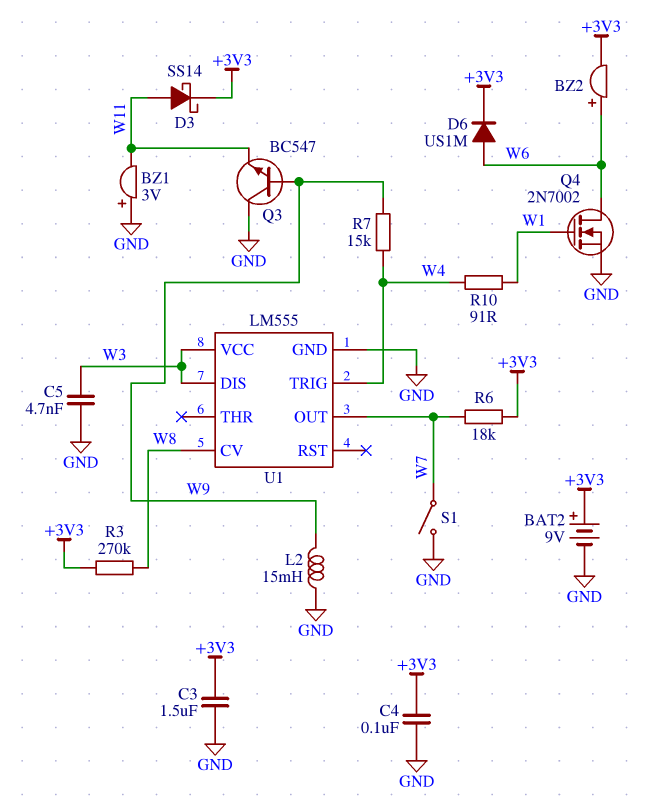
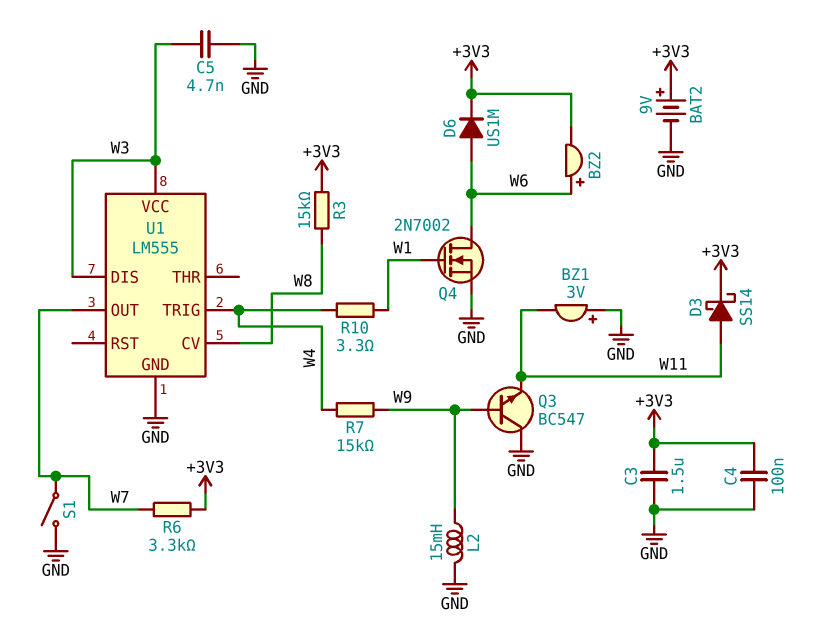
R3: 270k (+3V3, W8) -> 15k (+3V3, W8)
R6: 18k (+3V3, W7) -> 3.3k (+3V3, W7)
R10: 91 (W1, W4) -> 3.3 (W1, W4)

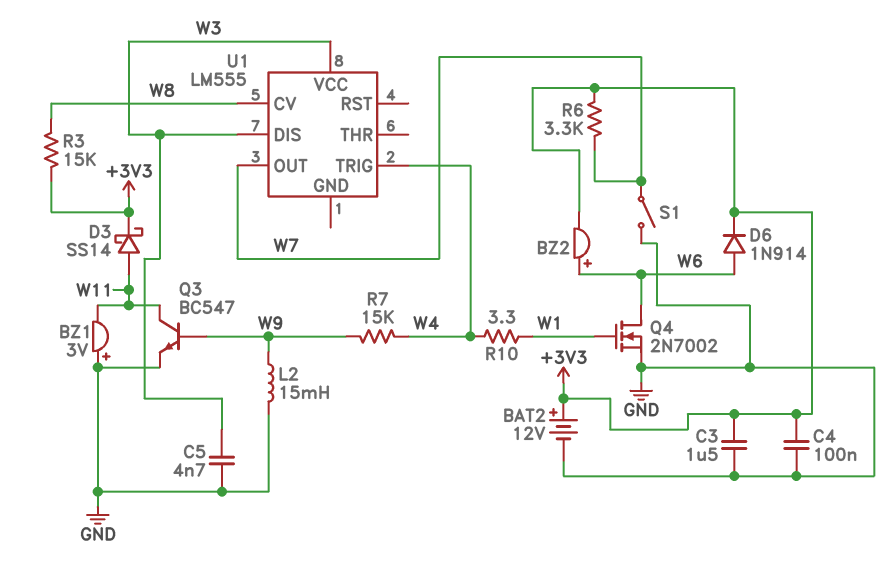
BAT2: 9V (plus +3V3, minus GND) -> 12V (plus +3V3, minus GND)
D6: diode US1M (A W6, K +3V3) -> diode 1N914 (A W6, K +3V3)
Q3: NPN BC547 (B W9, C GND, E W11) -> NPN BC547 (B W9, C W11, E GND)
U1 pin GND: GND -> none

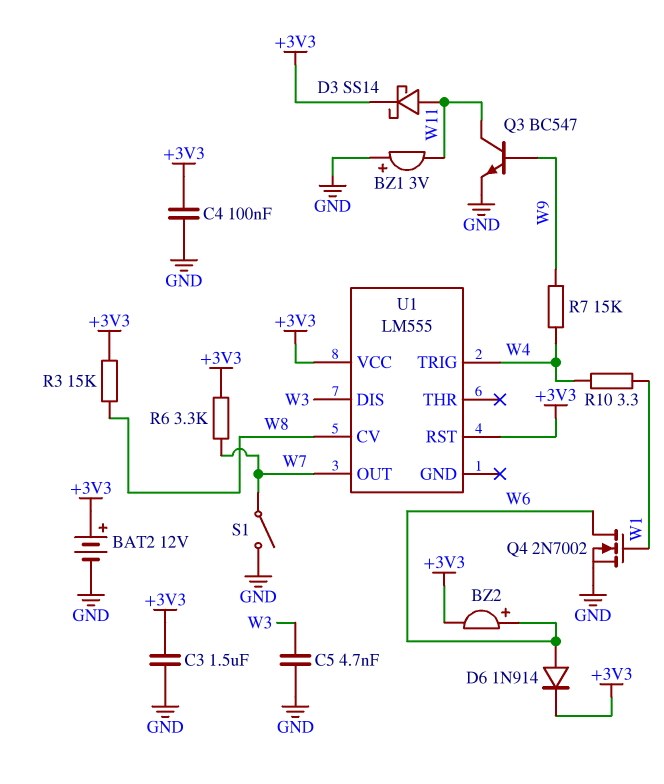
L2: 15mH (GND, W9) -> none
U1 pin RST: none -> +3V3
U1 pin VCC: W3 -> +3V3

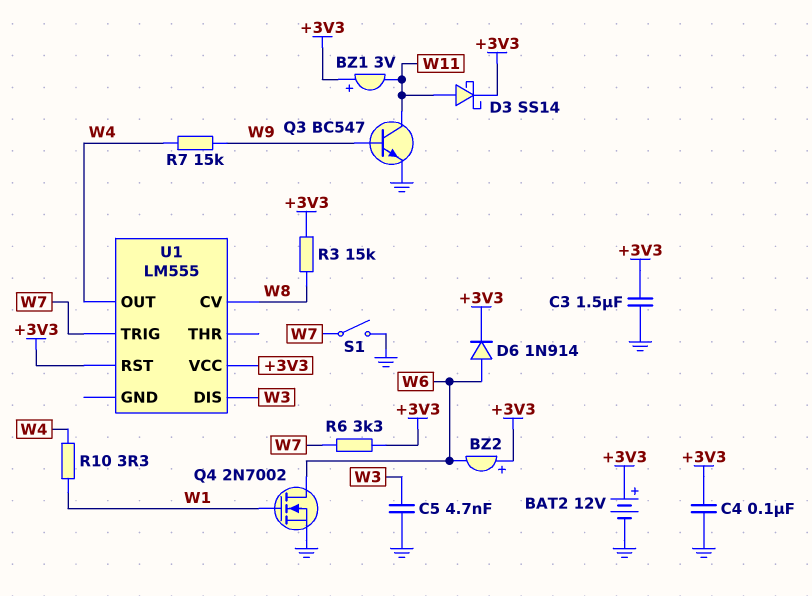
BZ1: buzzer 3V (plus GND, minus W11) -> buzzer 3V (plus +3V3, minus W11)
BZ2: buzzer (plus W6, minus +3V3) -> buzzer (plus +3V3, minus W6)
U1 pin OUT: W7 -> W4
U1 pin TRIG: W4 -> W7

